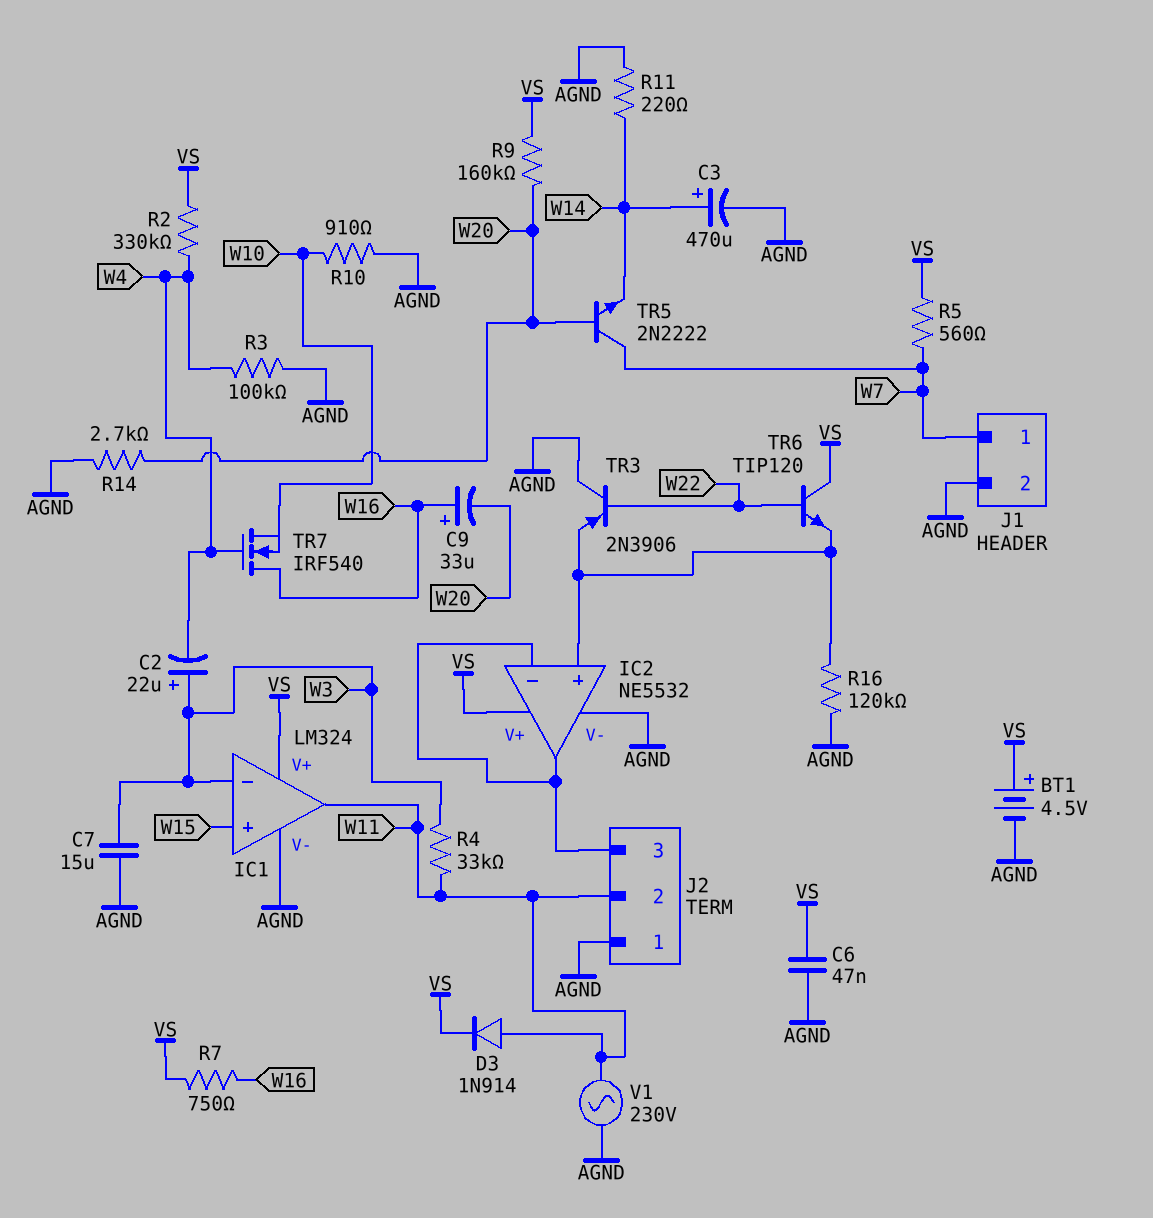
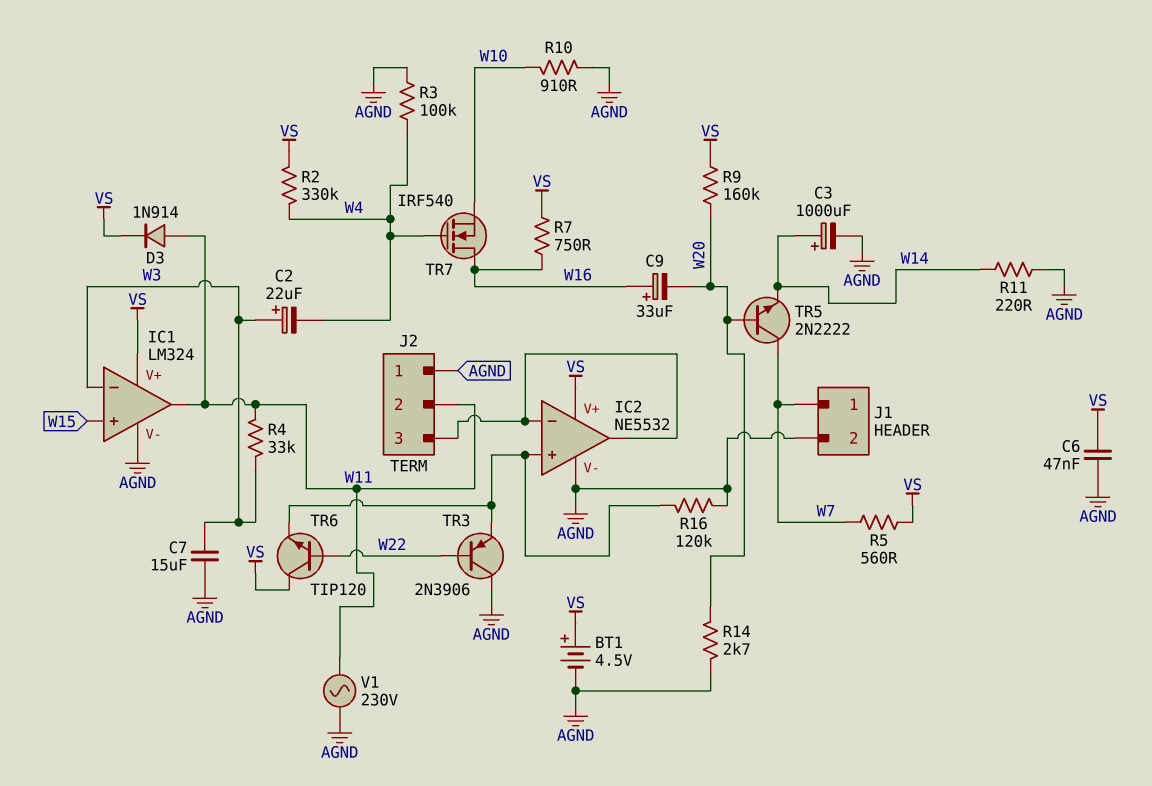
C3: 470uF (plus W14, minus AGND) -> 1000uF (plus W14, minus AGND)

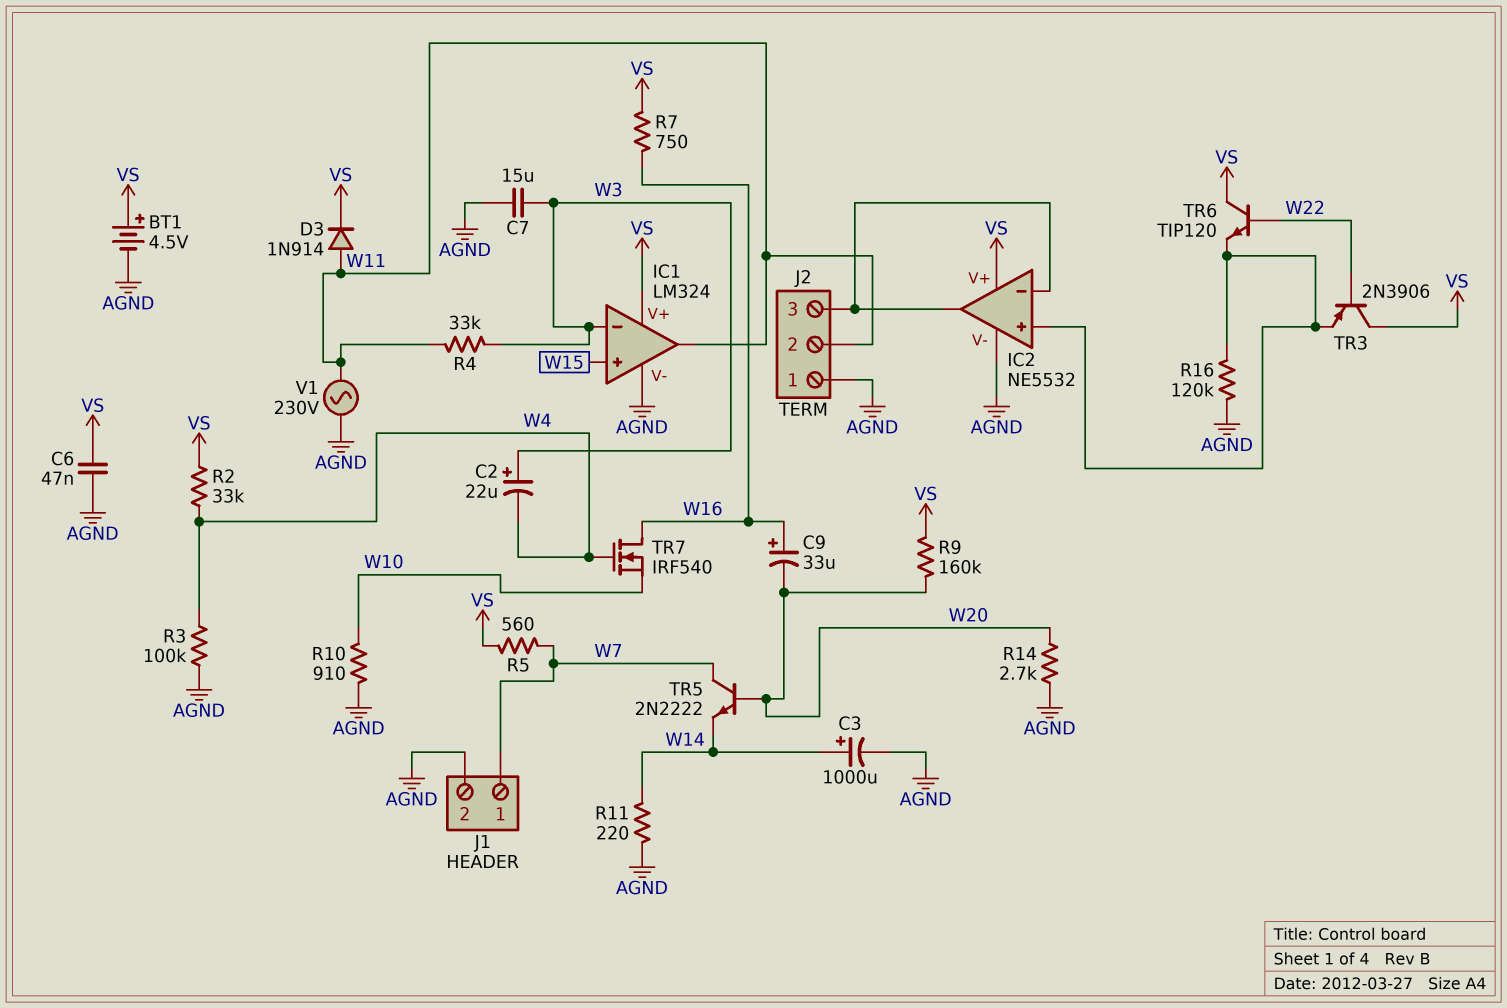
R2: 330k (VS, W4) -> 33k (VS, W4)
TR3: PNP 2N3906 (B W22, C AGND, E IC2/in+) -> PNP 2N3906 (B W22, C VS, E IC2/in+)

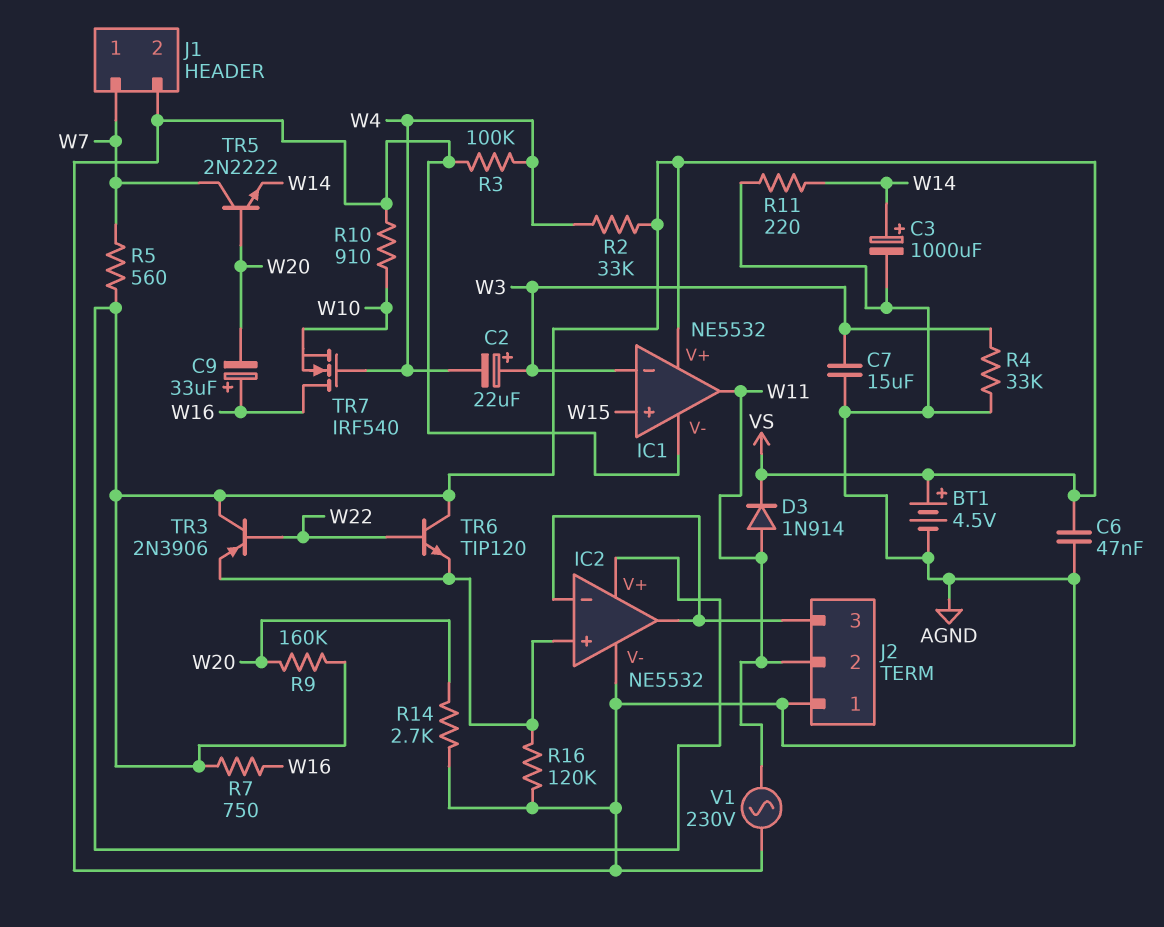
IC1: LM324 -> NE5532
R4: 33k (W3, W11) -> 33k (AGND, W3)

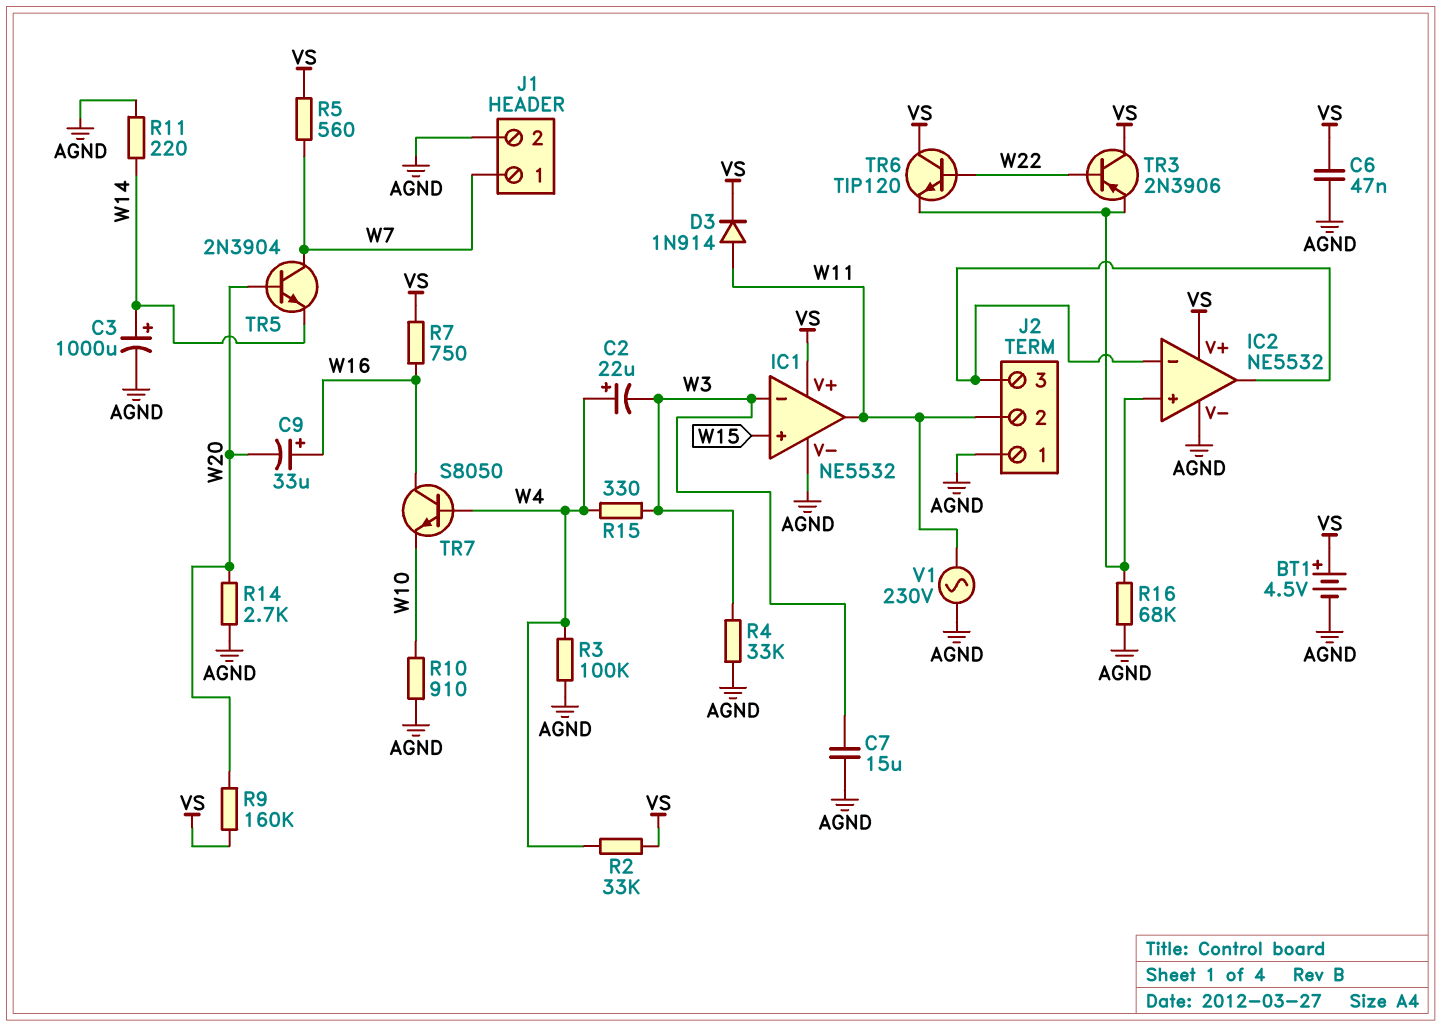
C2: 22uF (plus W3, minus W4) -> 22uF (plus W4, minus W3)
R15: none -> 330 (W3, W4)
R16: 120k (AGND, IC2/in+) -> 68k (AGND, IC2/in+)
TR5: NPN 2N2222 (B W20, C W7, E W14) -> NPN 2N3904 (B W20, C W7, E W14)
TR7: NMOS IRF540 (G W4, D W16, S W10) -> NPN S8050 (B W4, C W16, E W10)

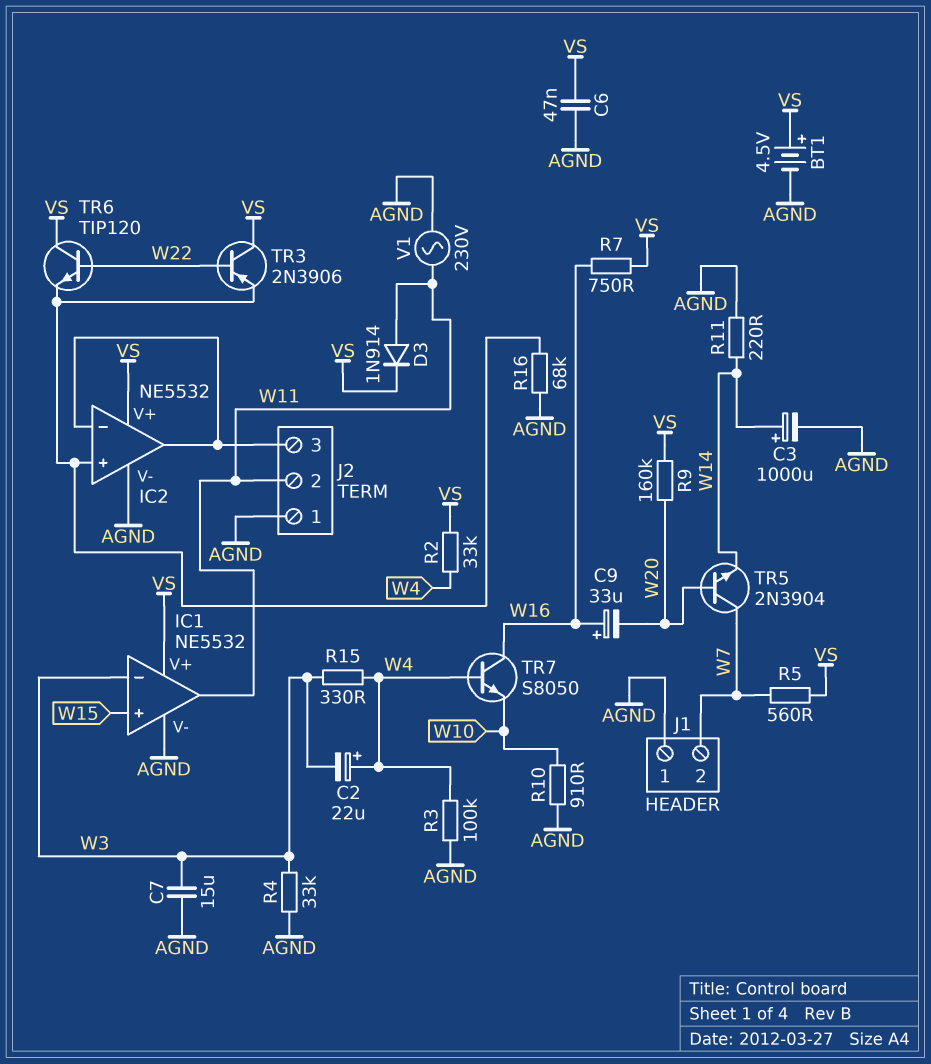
J1 pin 1: W7 -> AGND
J1 pin 2: AGND -> W7
R14: 2.7k (AGND, W20) -> none

